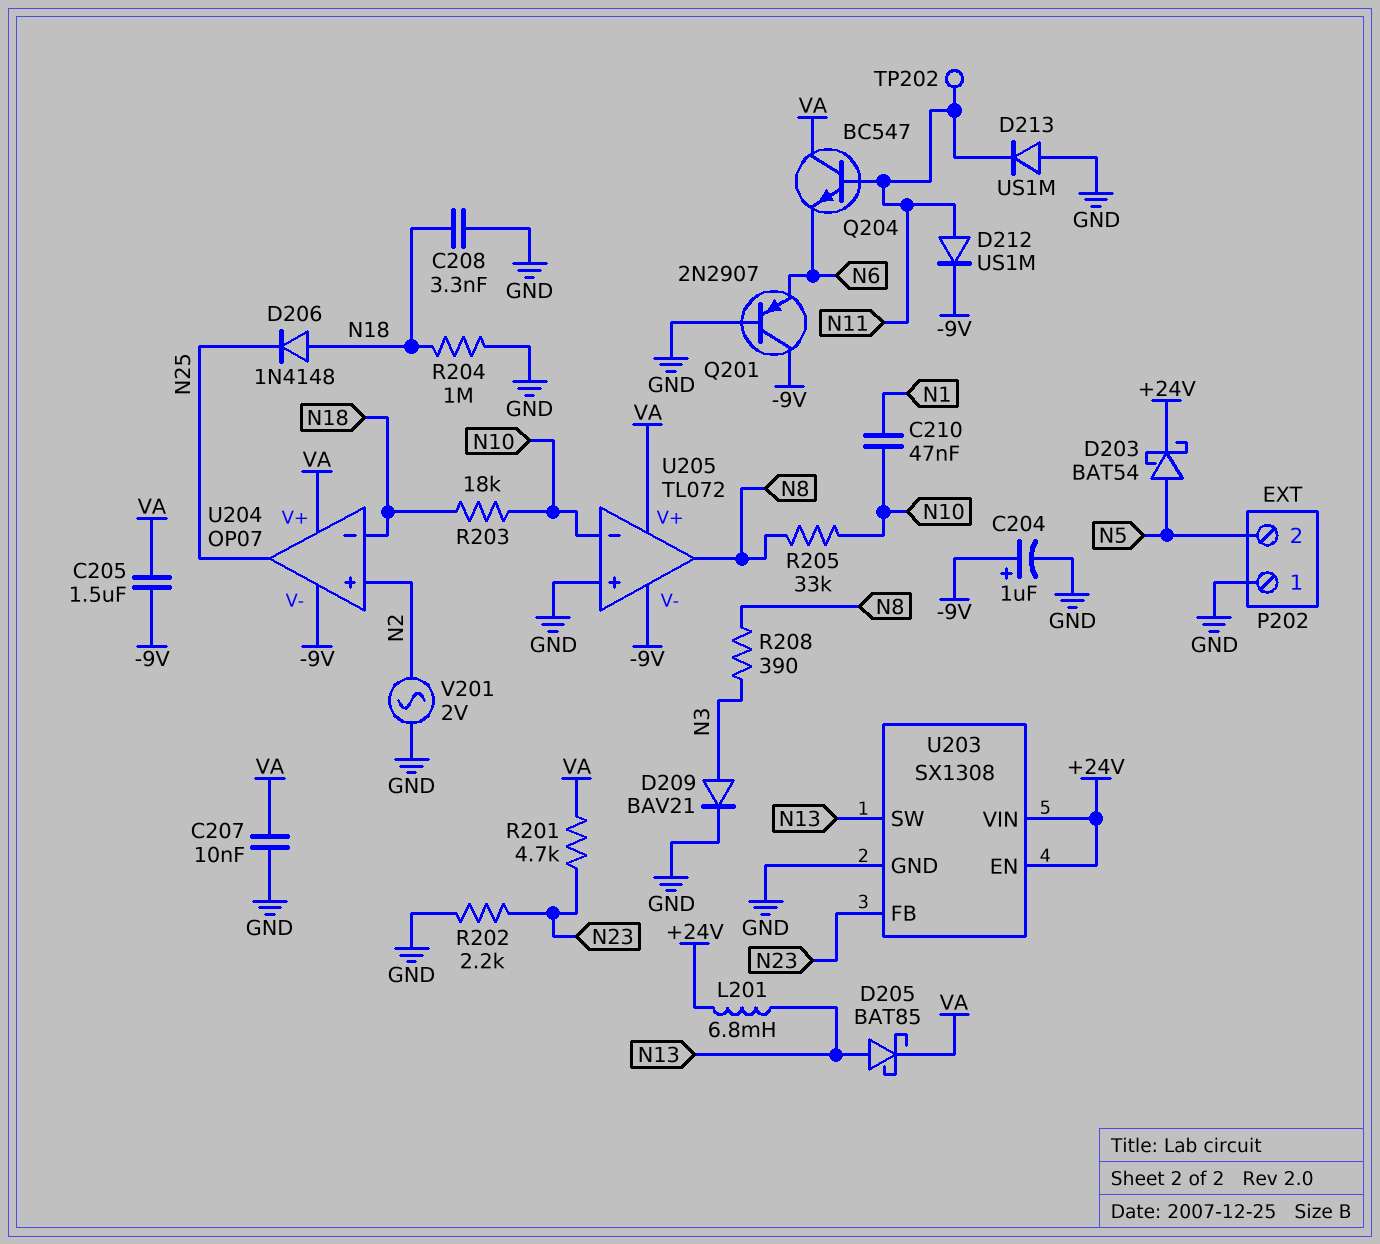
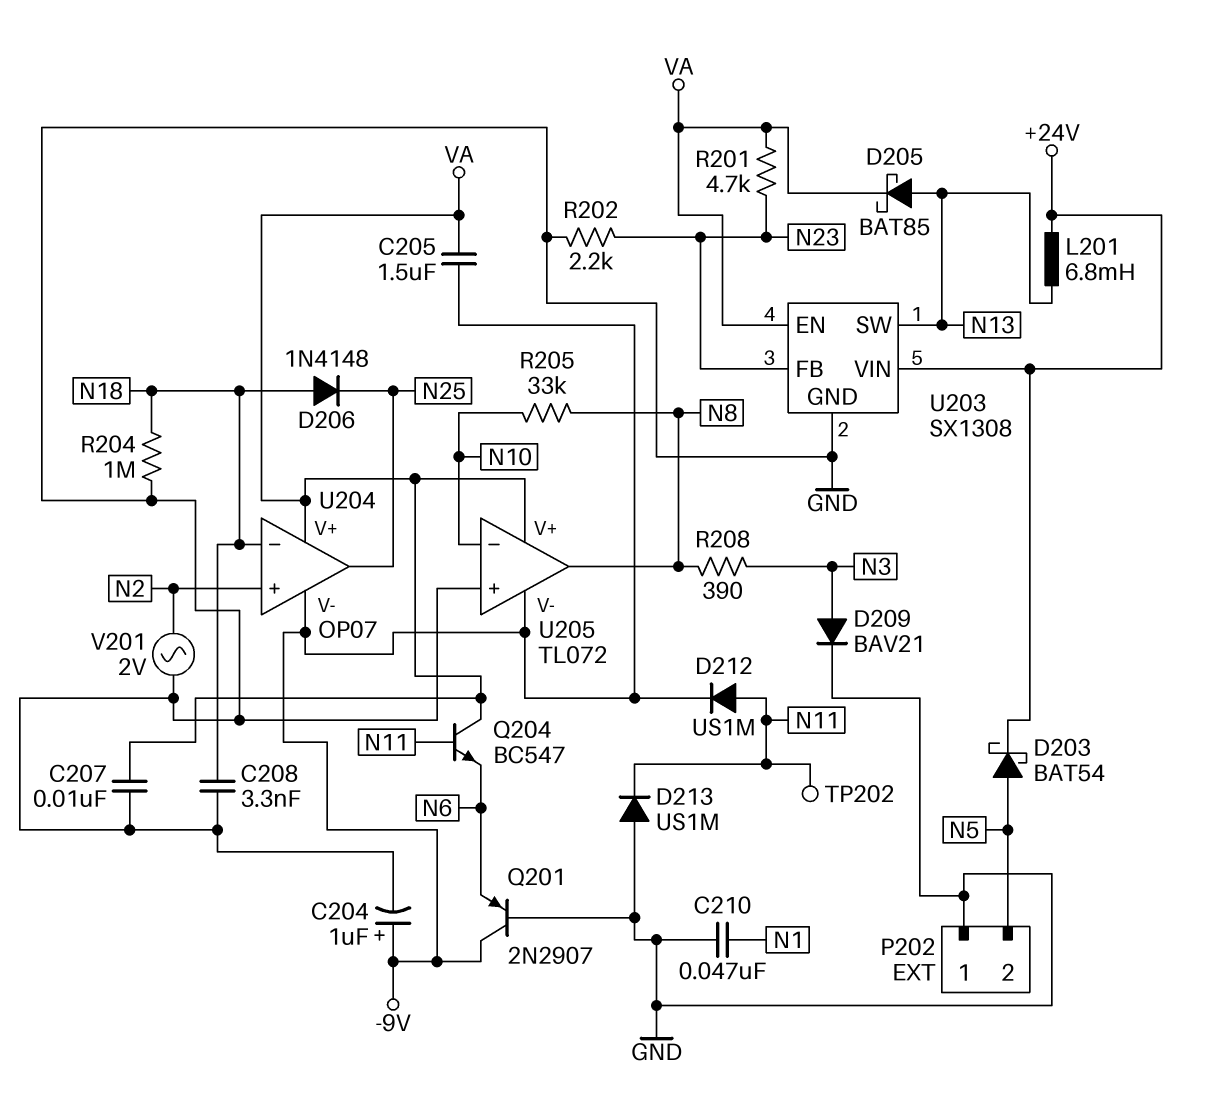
C210: 47nF (N1, N10) -> 47nF (GND, N1)
R203: 18k (N10, N18) -> none
U203 pin EN: +24V -> VA

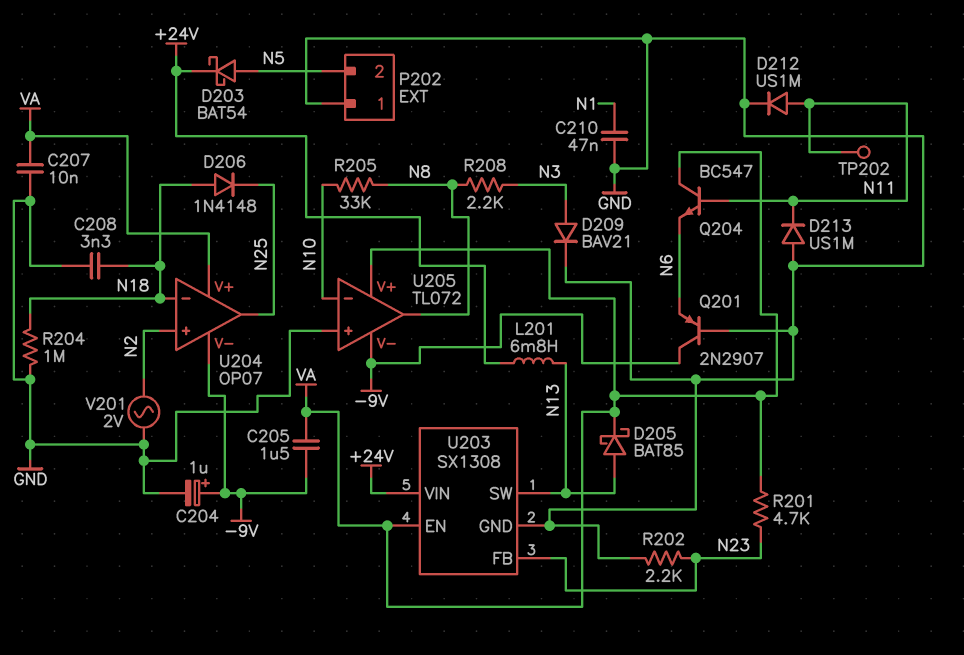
D212: diode US1M (A N11, K -9V) -> diode US1M (A N11, K GND)
R208: 390 (N3, N8) -> 2.2k (N3, N8)

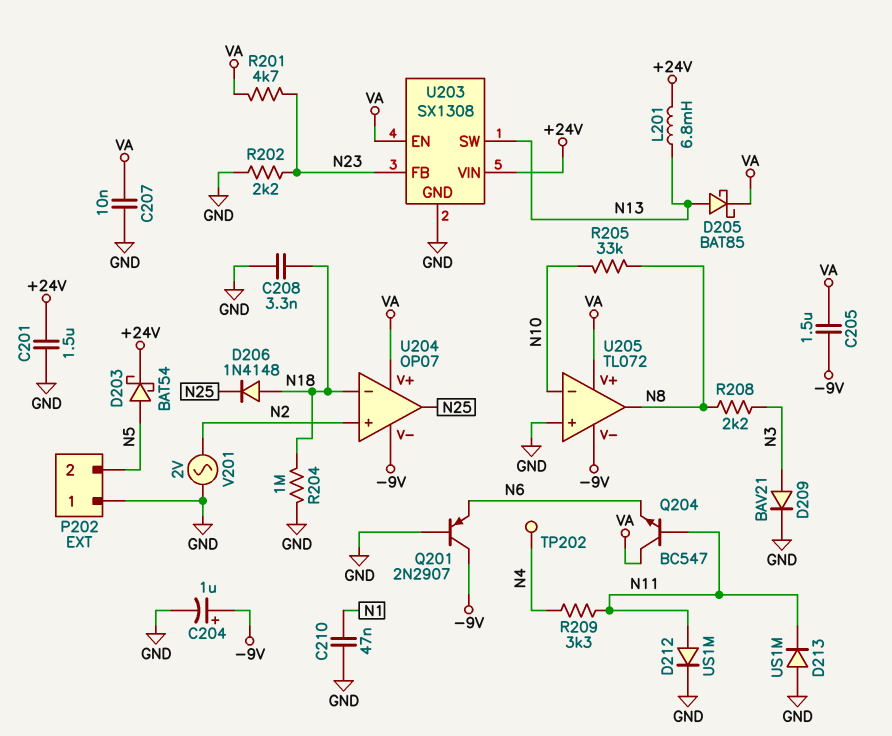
C201: none -> 1.5uF (+24V, GND)
R209: none -> 3.3k (N4, N11)
TP202: test point (N11) -> test point (N4)

